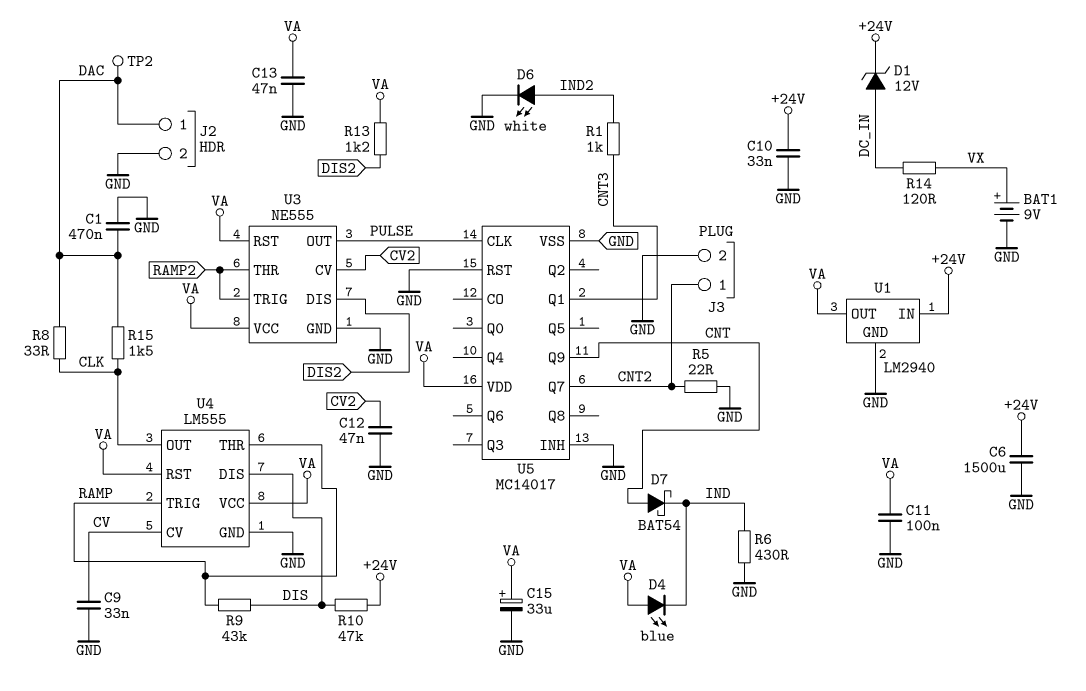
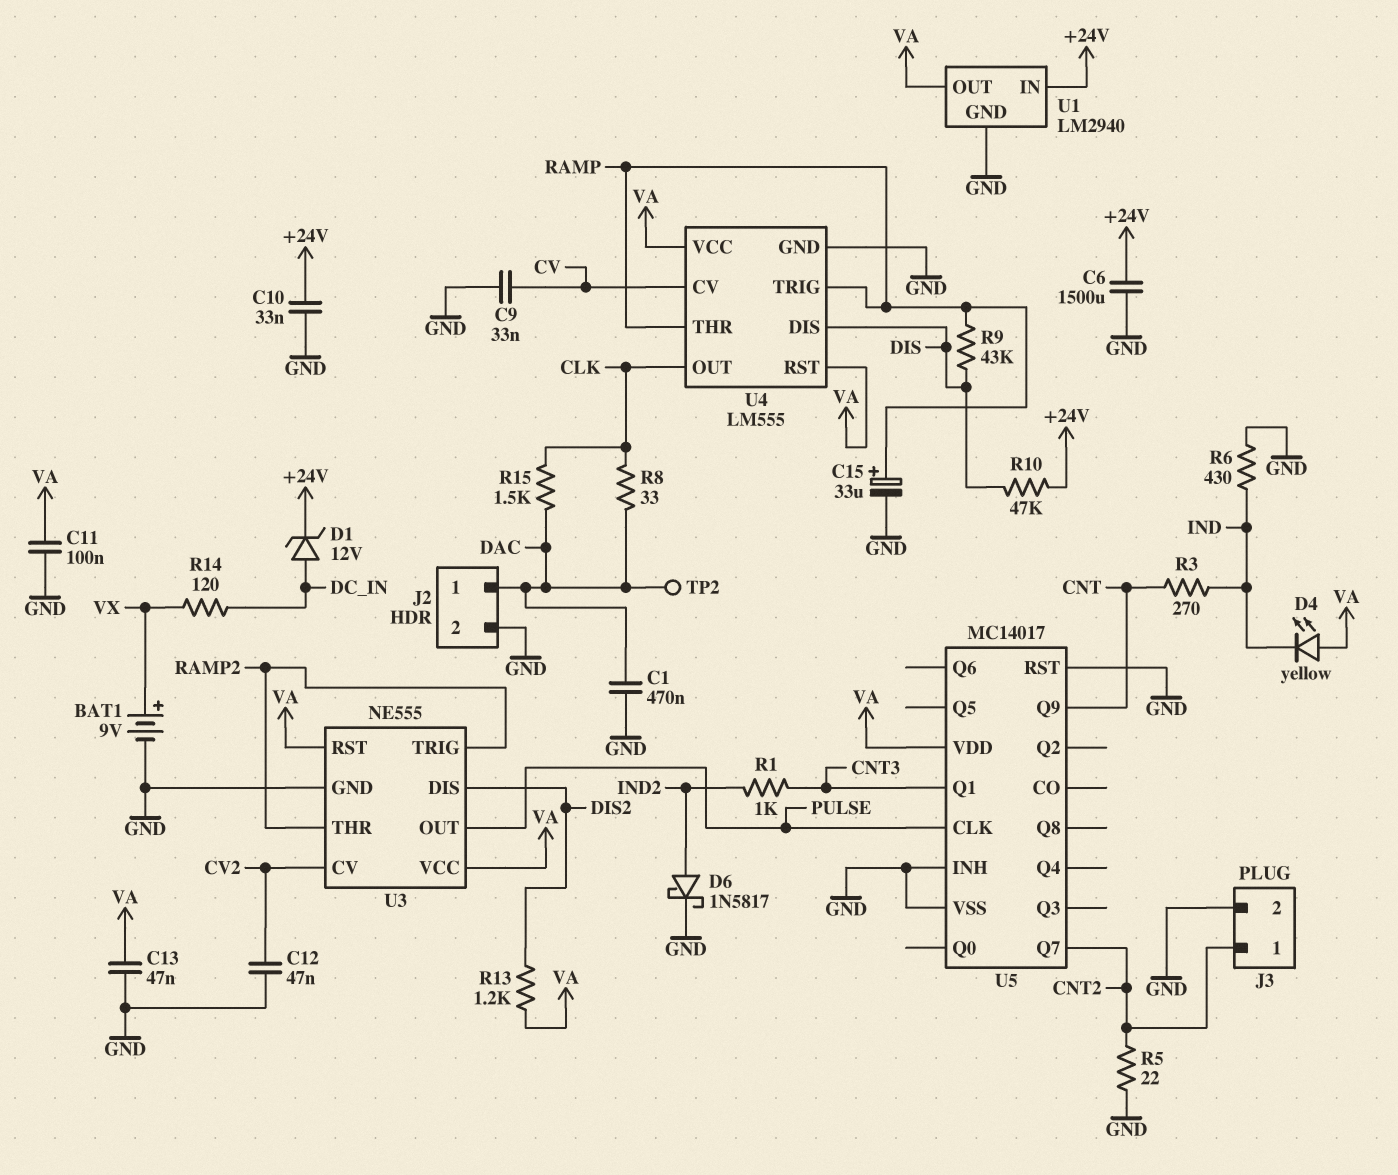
C15: 33uF (plus VA, minus GND) -> 33uF (plus RAMP, minus GND)
D4: LED blue (A VA, K IND) -> LED yellow (A VA, K IND)
D6: LED white (A IND2, K GND) -> schottky 1N5817 (A IND2, K GND)
D7: schottky BAT54 (A CNT, K IND) -> none
R3: none -> 270 (CNT, IND)

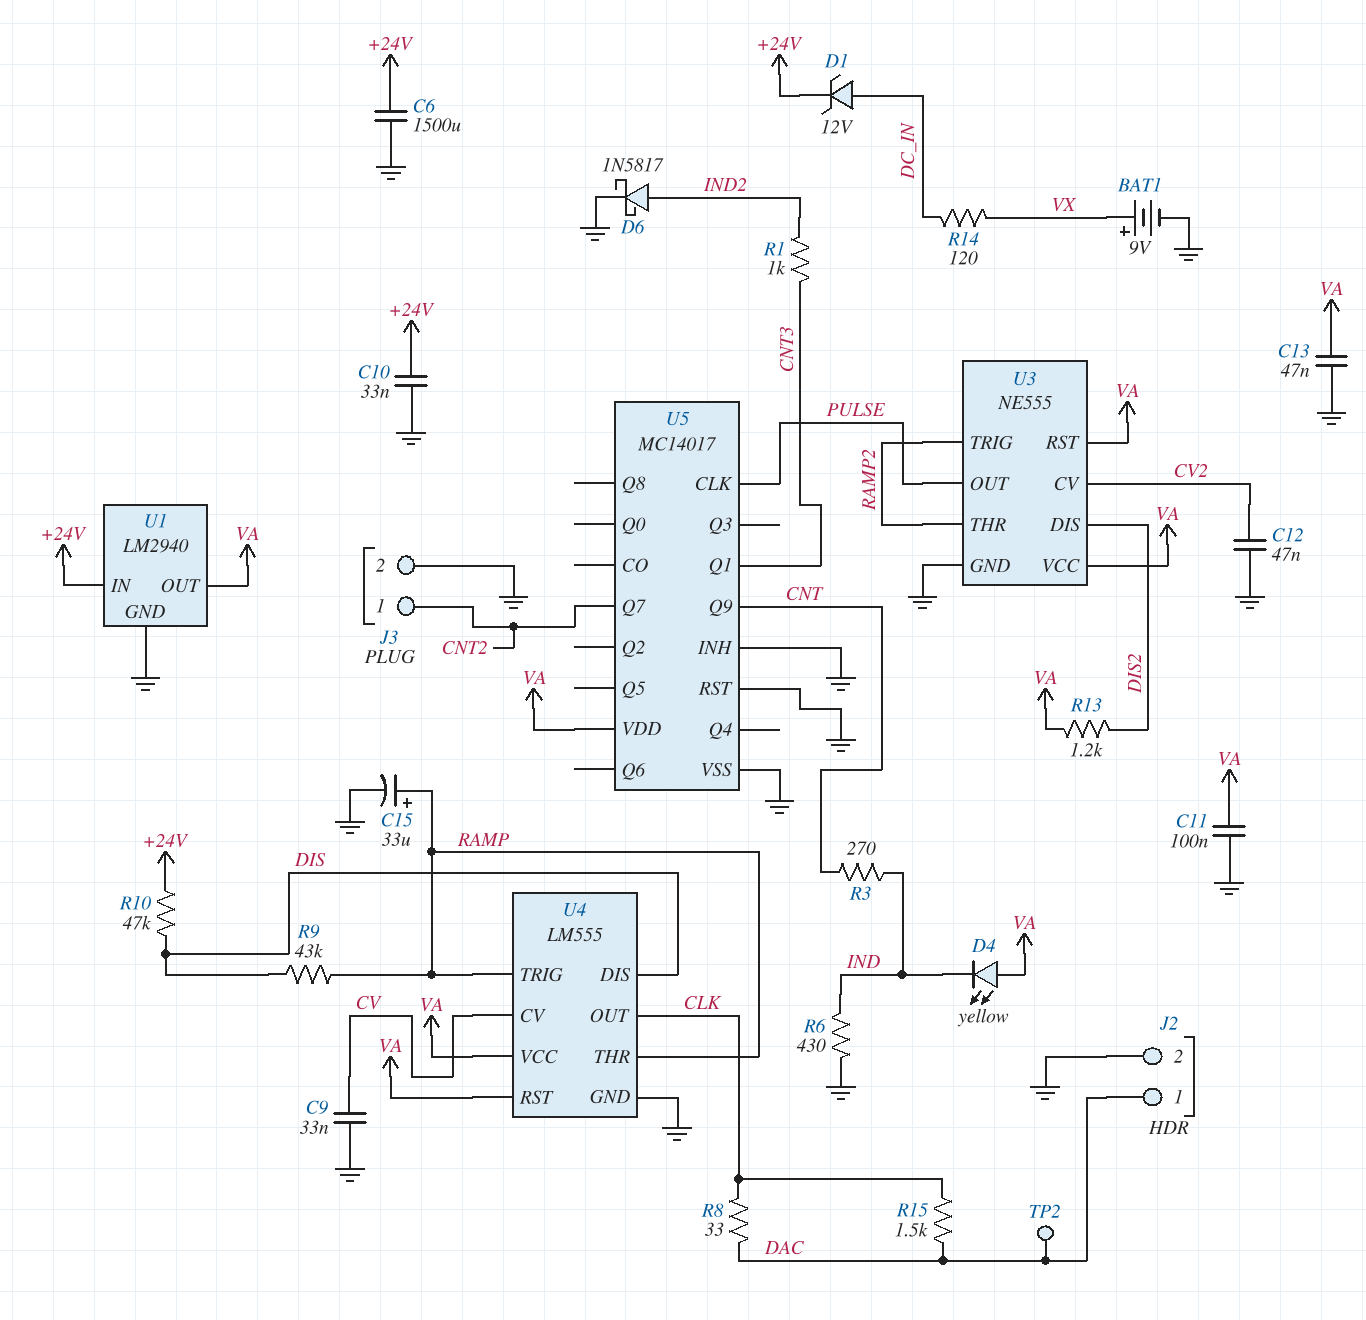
C1: 470nF (DAC, GND) -> none
R5: 22 (CNT2, GND) -> none

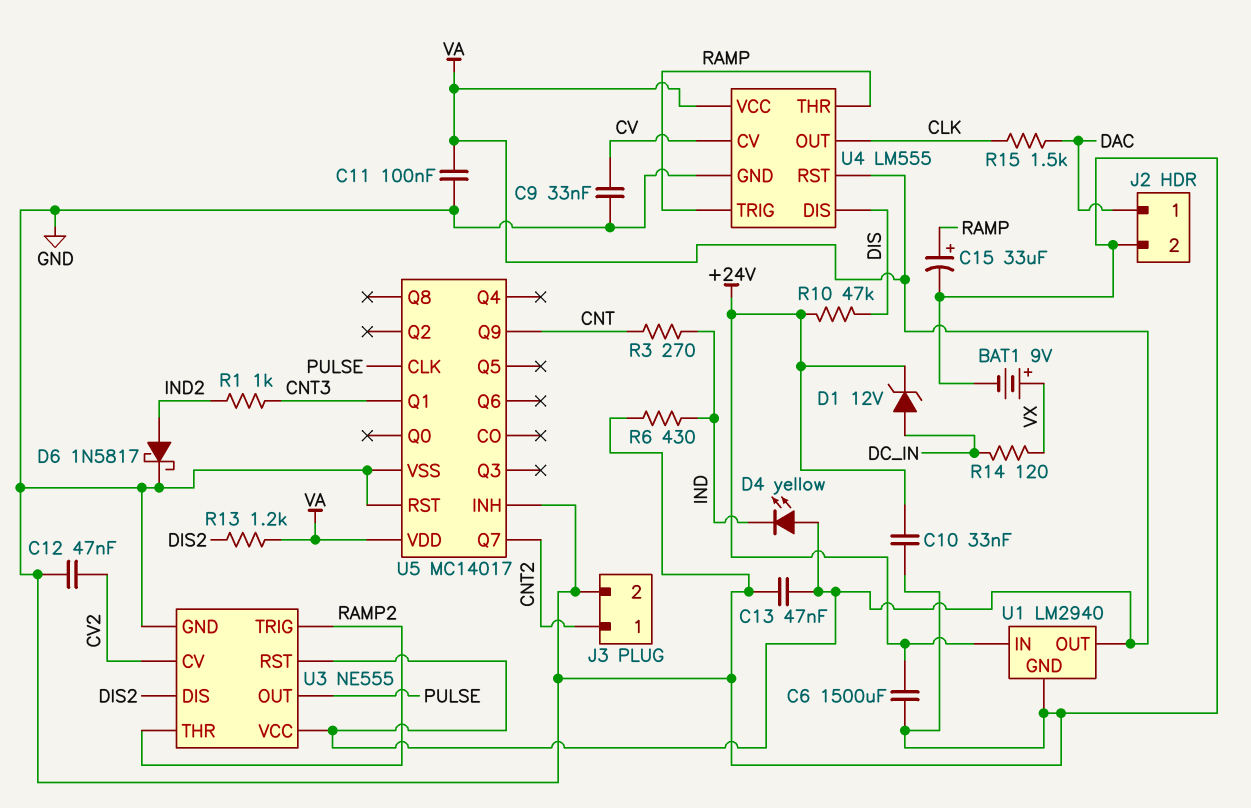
R8: 33 (CLK, DAC) -> none
R9: 43k (DIS, RAMP) -> none
TP2: test point (DAC) -> none

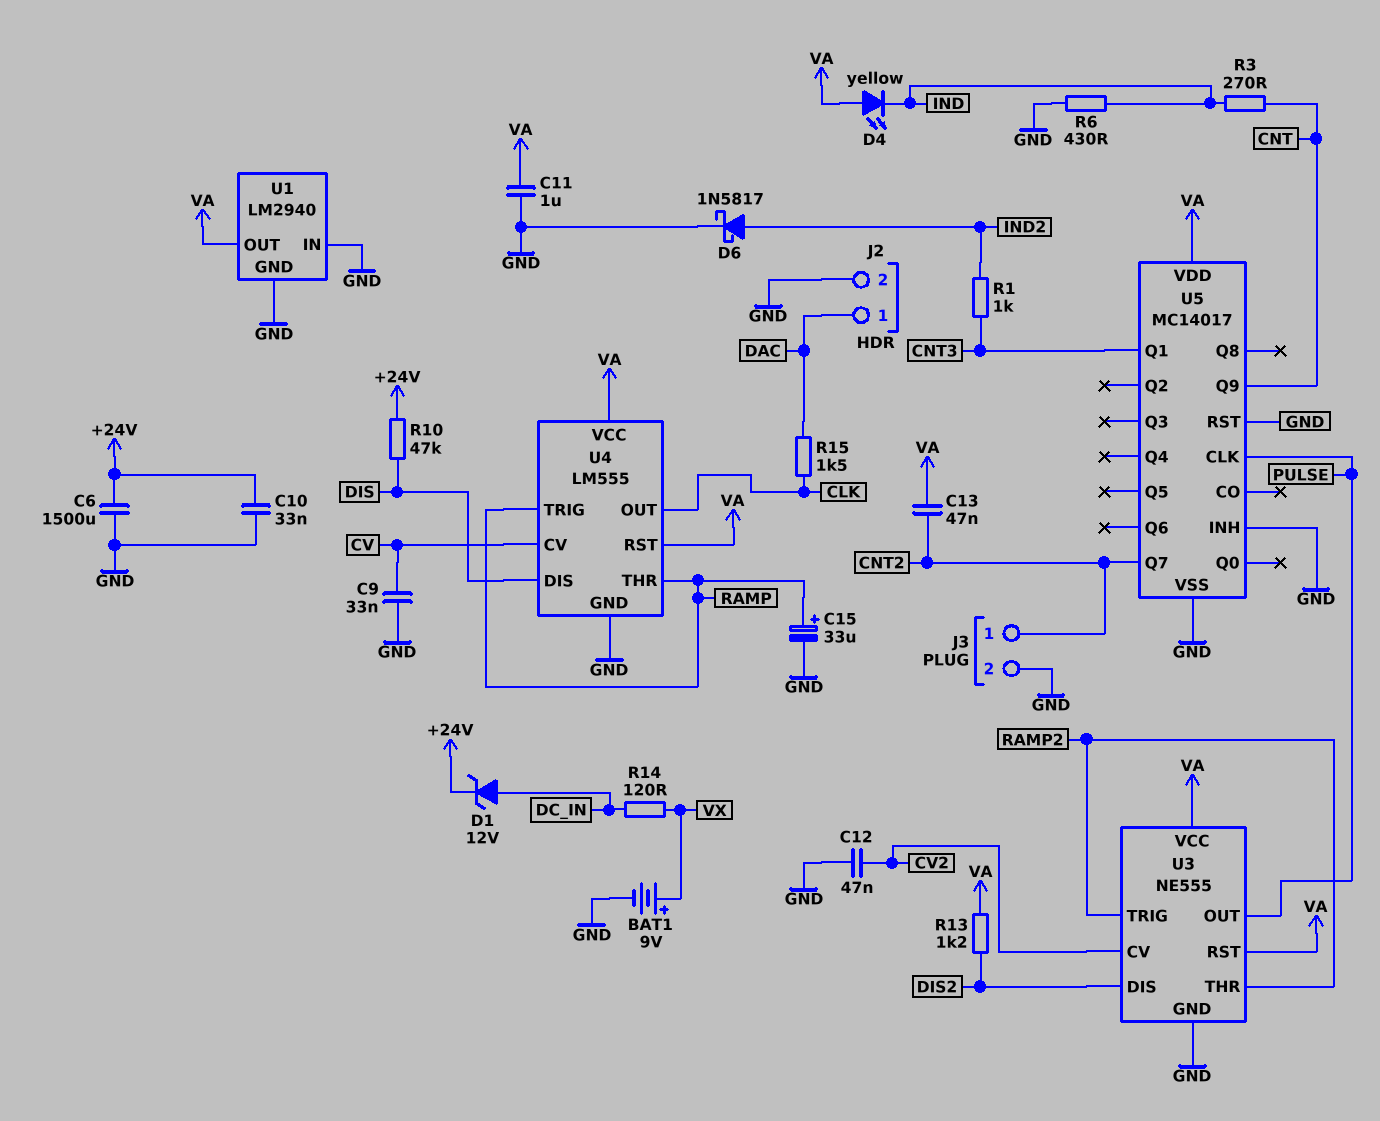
C11: 100nF (GND, VA) -> 1uF (GND, VA)
C13: 47nF (GND, VA) -> 47nF (CNT2, VA)
U1 pin IN: +24V -> GND

